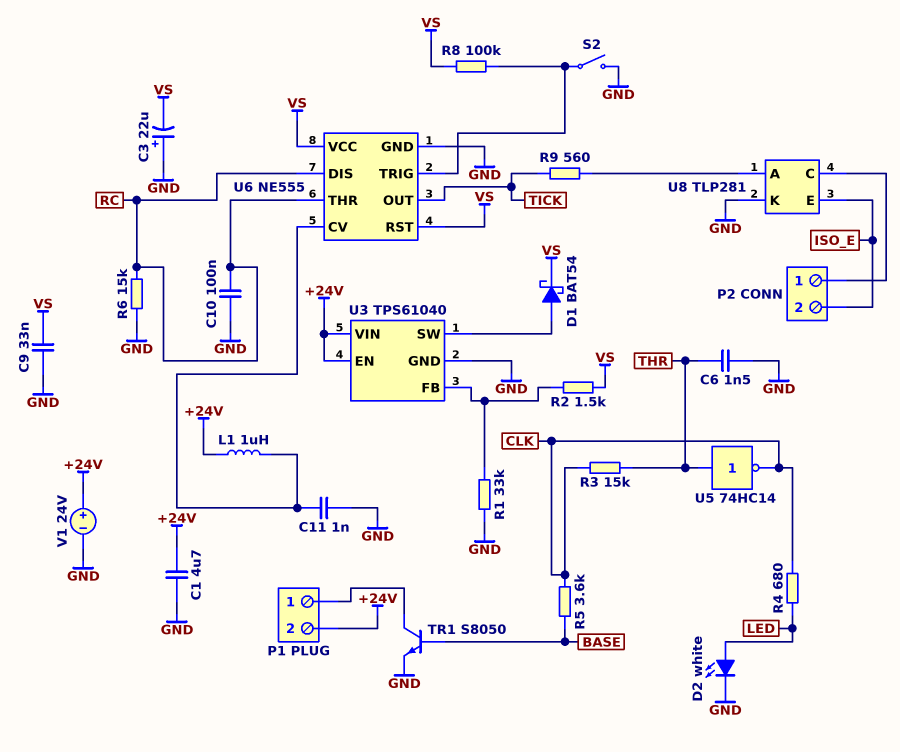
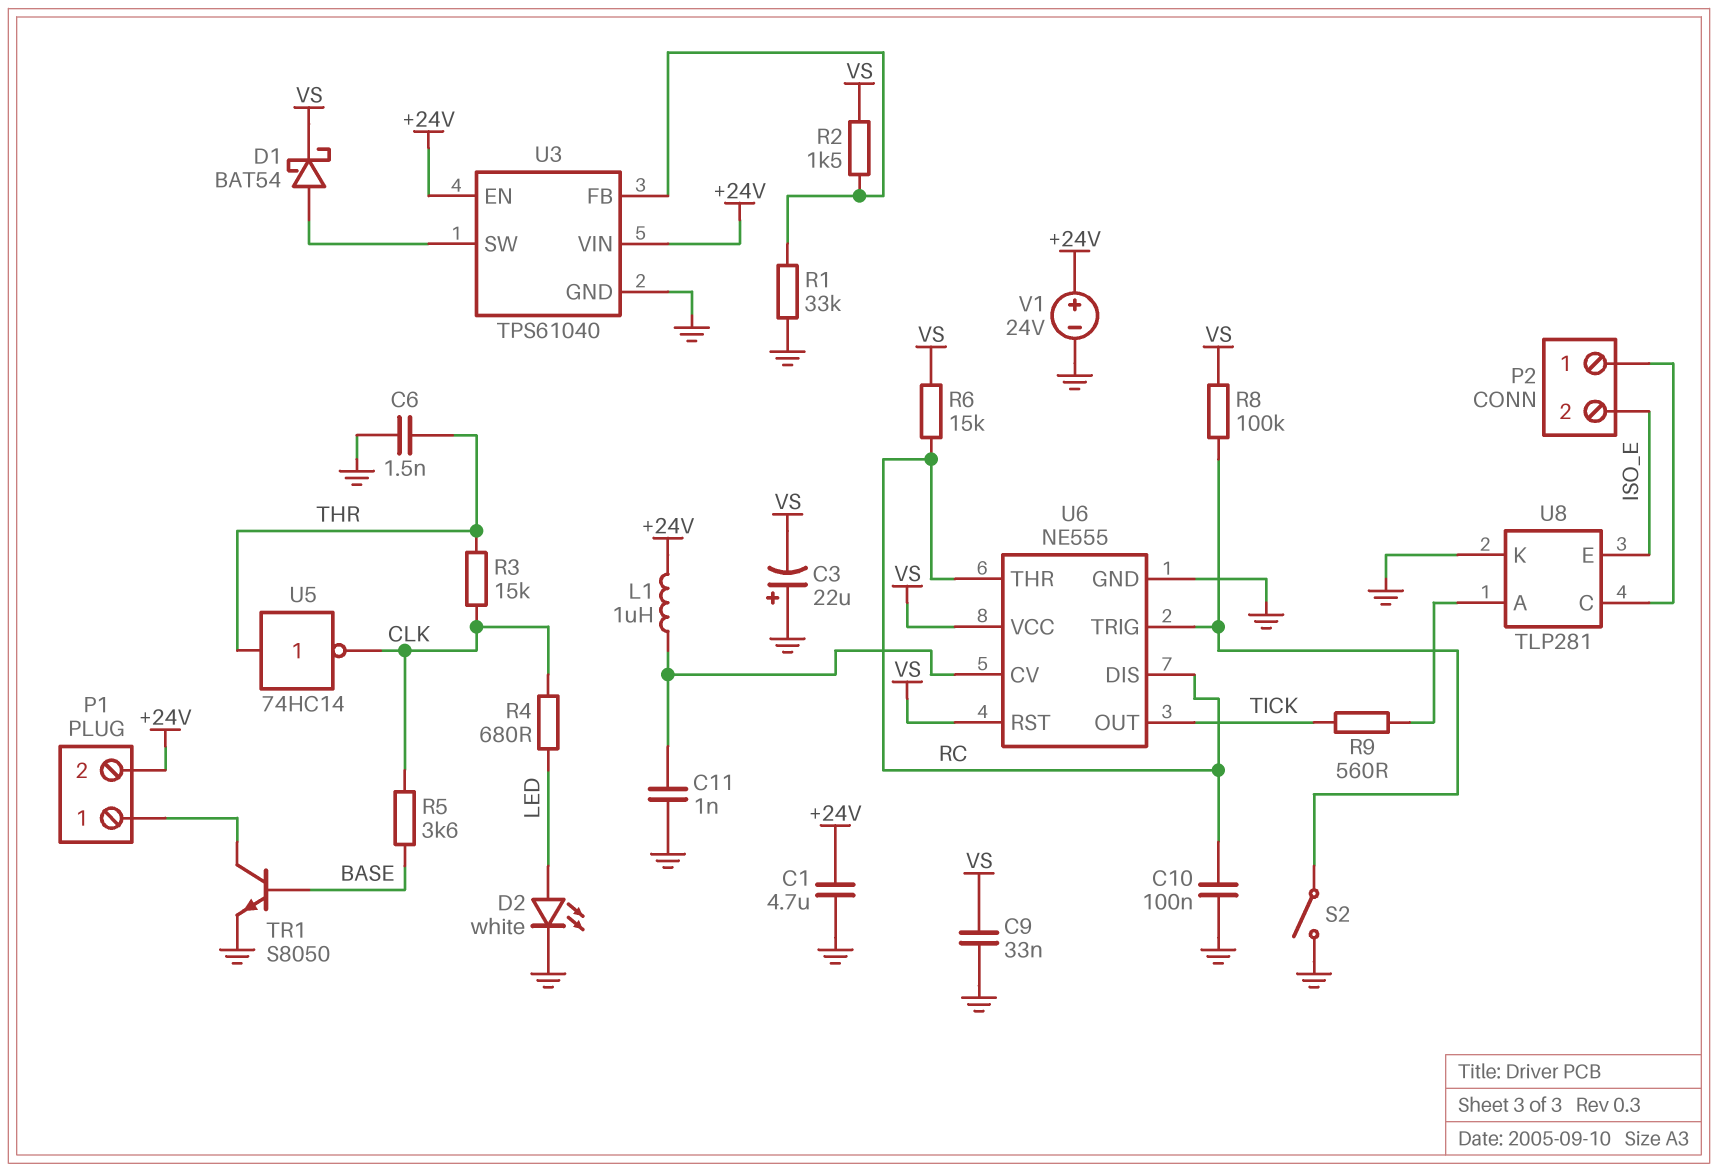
R6: 15k (GND, RC) -> 15k (RC, VS)

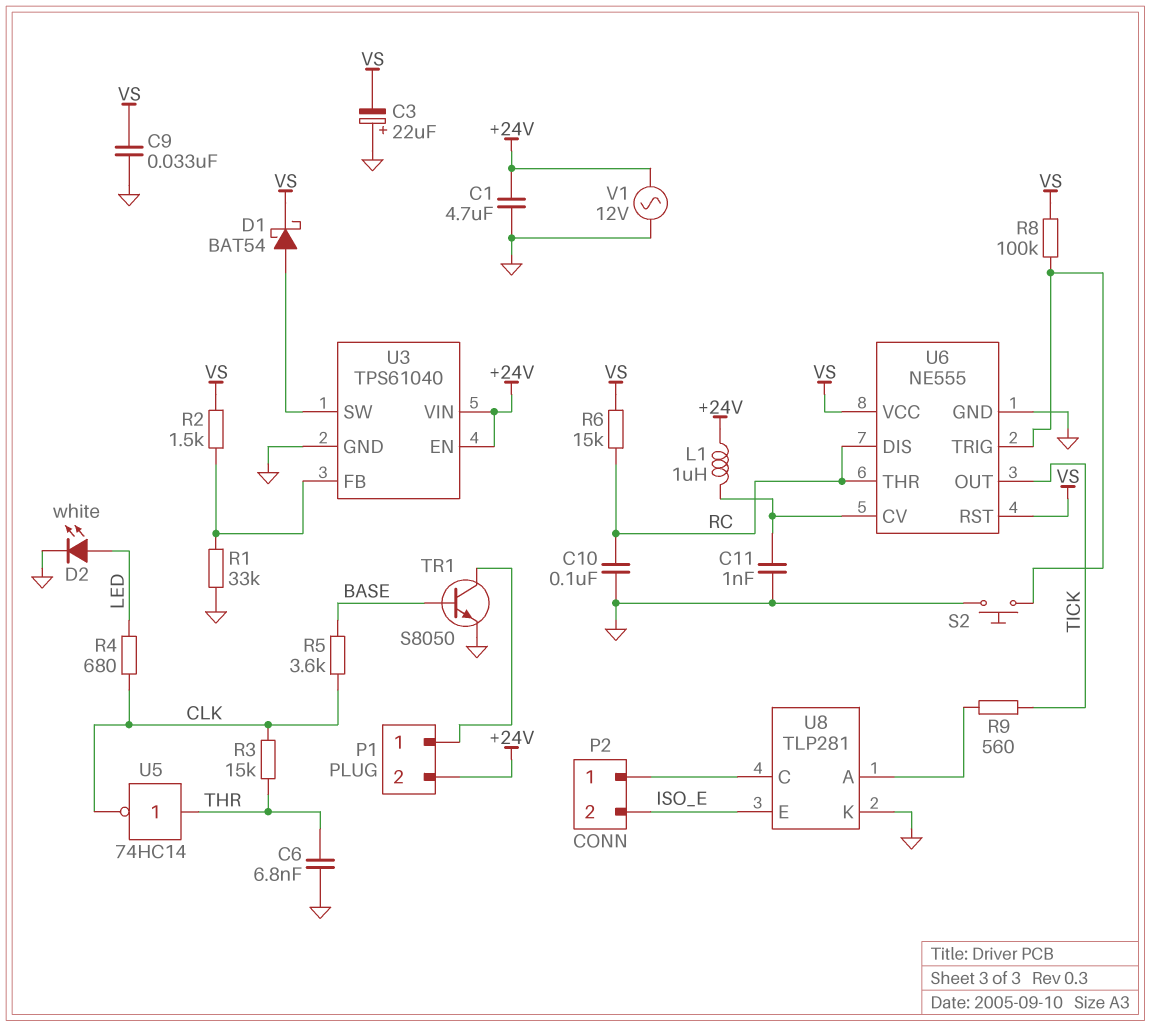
C6: 1.5nF (GND, THR) -> 6.8nF (GND, THR)
S2: switch (GND, U6/TRIG) -> button (GND, U6/TRIG)
V1: 24V (plus +24V, minus GND) -> AC 12V (+24V, GND)

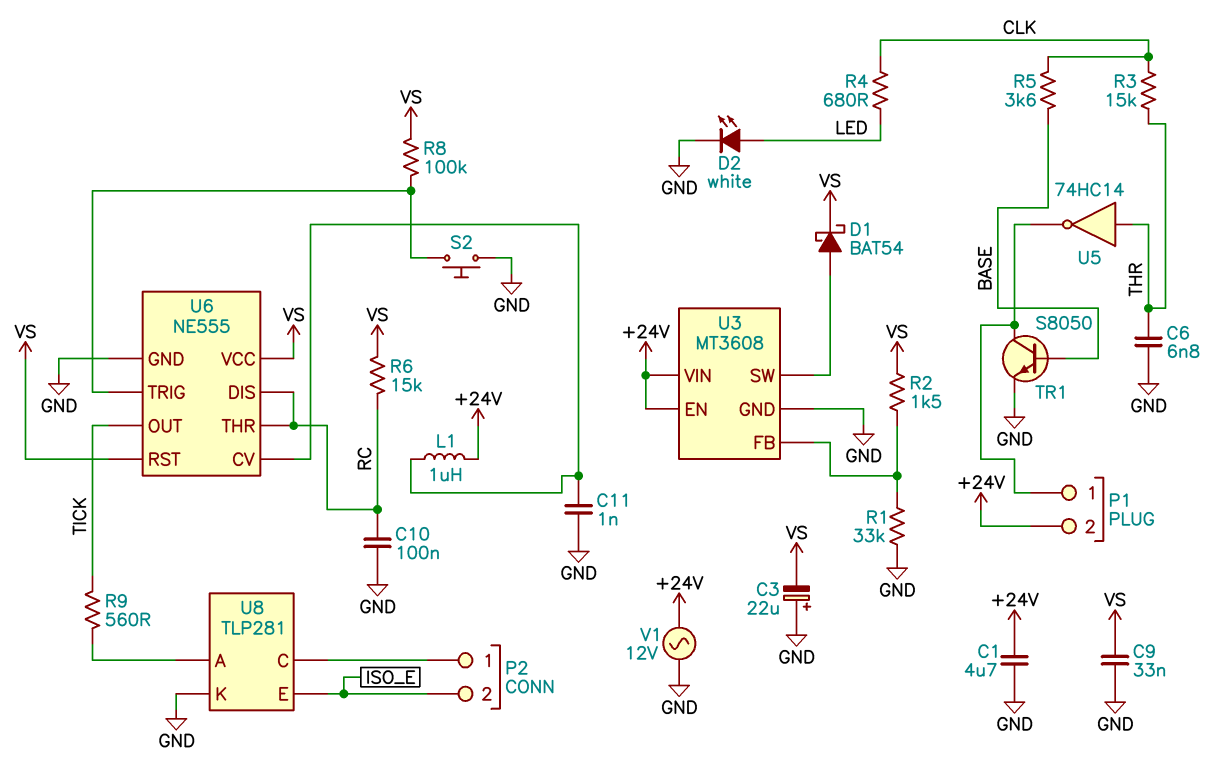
U3: TPS61040 -> MT3608
U5: NOT 74HC14 (in THR, out CLK) -> NOT 74HC14 (in THR, out P1/1)

